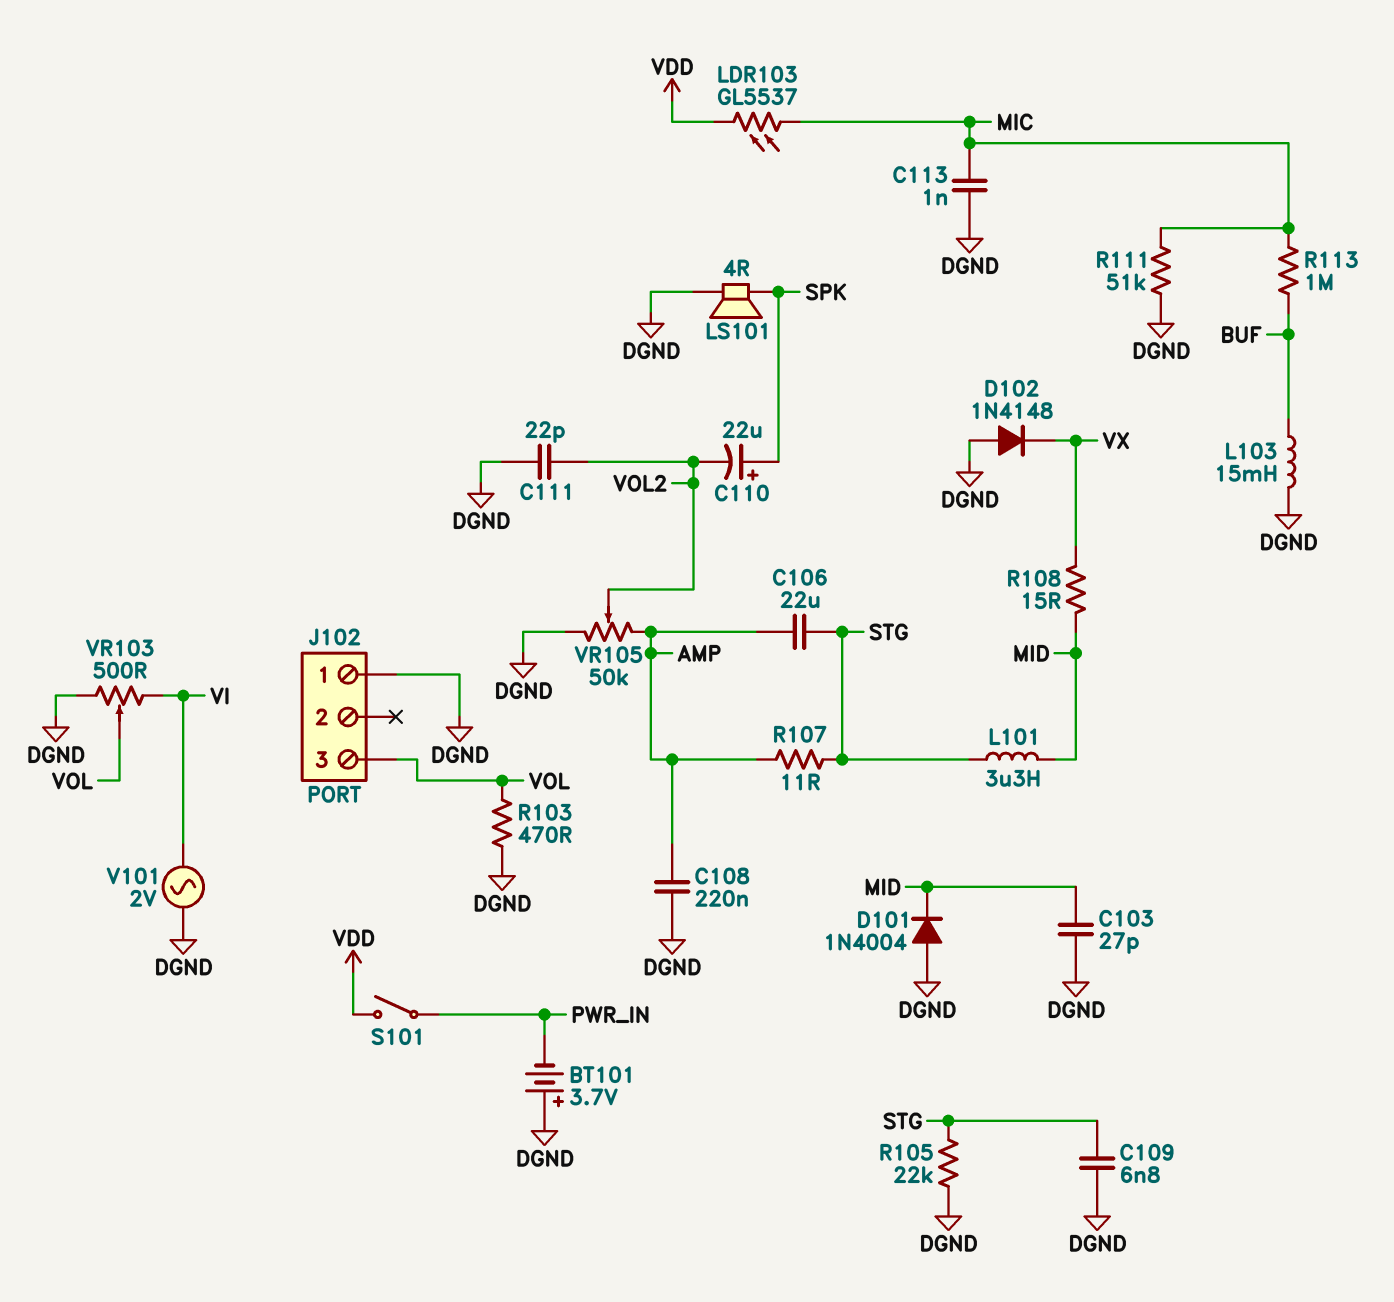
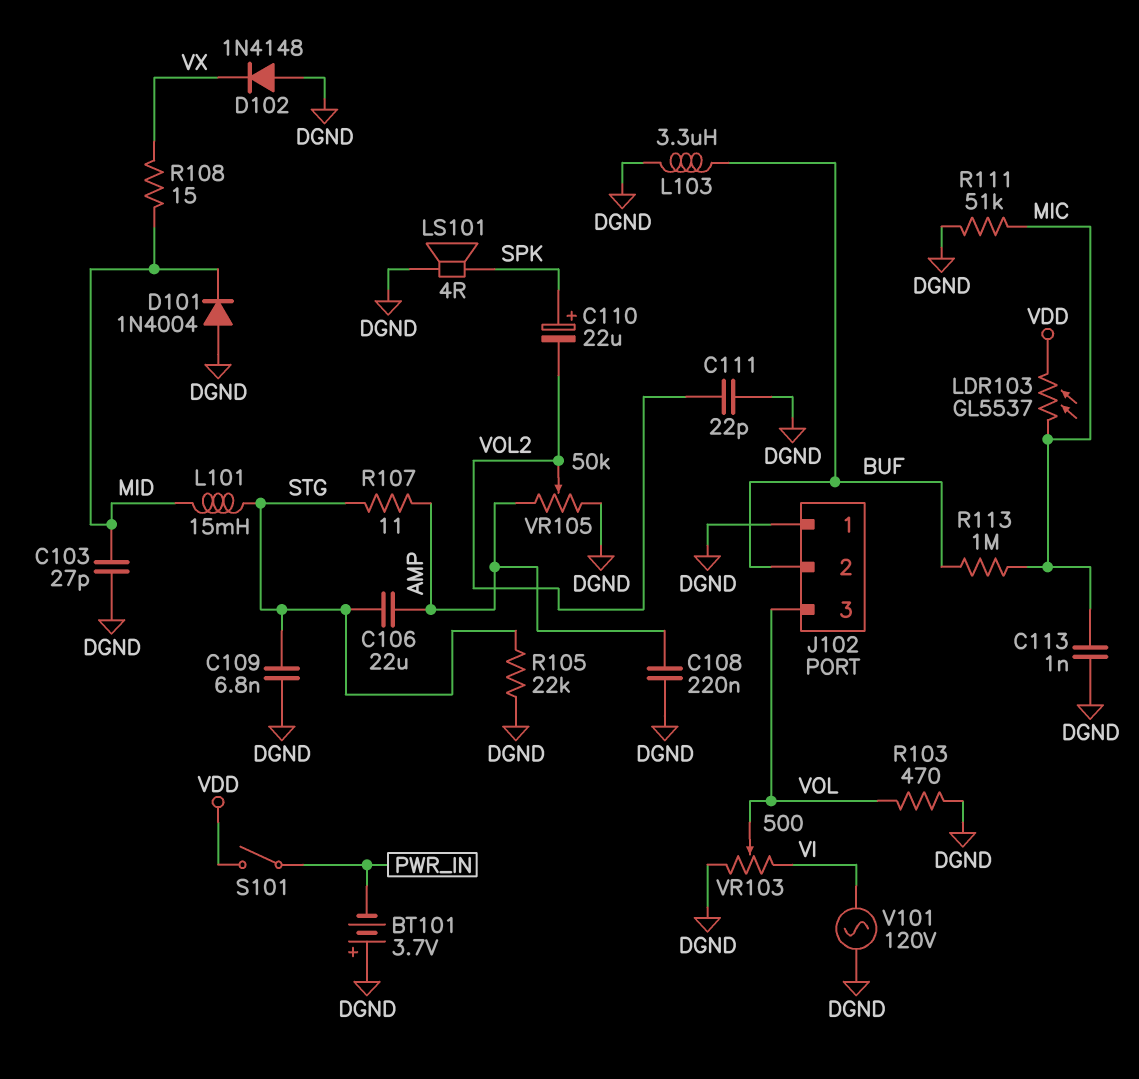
J102 pin 2: none -> BUF
L101: 3.3uH (MID, STG) -> 15mH (MID, STG)
L103: 15mH (BUF, DGND) -> 3.3uH (BUF, DGND)
V101: AC 2V (DGND, VI) -> AC 120V (DGND, VI)

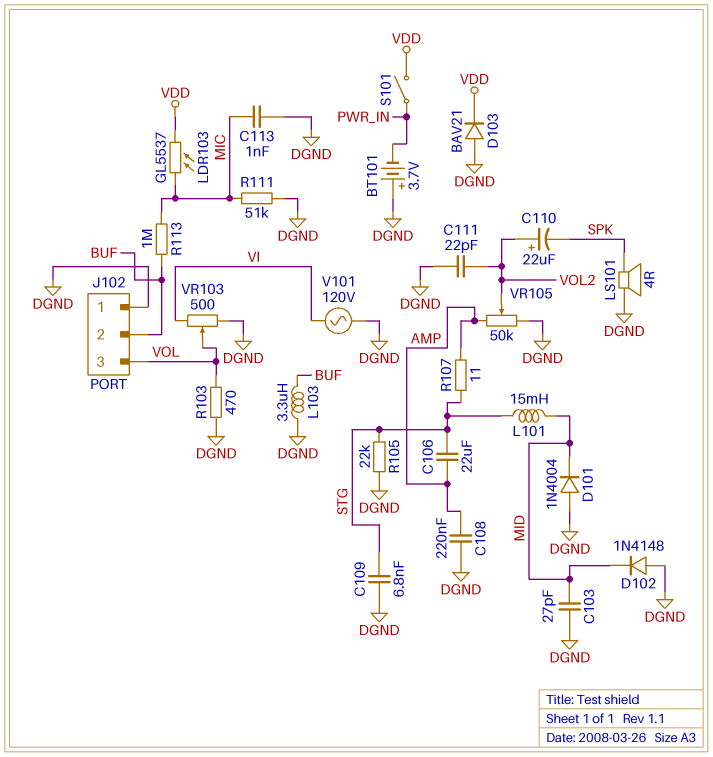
C110: 22uF (plus SPK, minus VOL2) -> 22uF (plus VOL2, minus SPK)
D102: diode 1N4148 (A DGND, K VX) -> diode 1N4148 (A DGND, K MID)
D103: none -> diode BAV21 (A DGND, K VDD)
R108: 15 (MID, VX) -> none

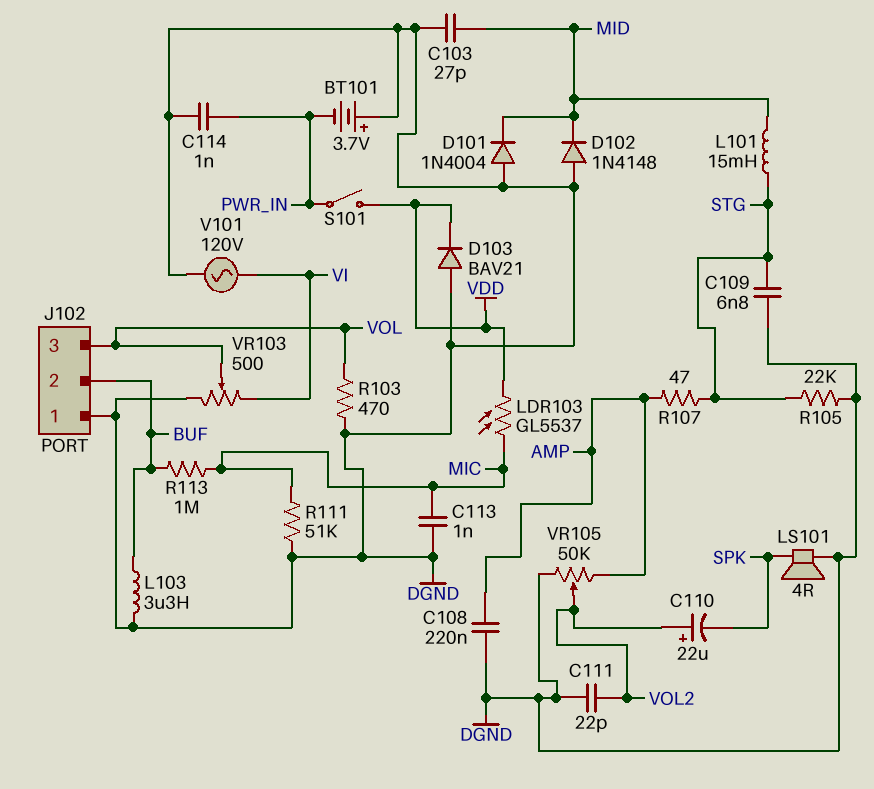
C106: 22uF (AMP, STG) -> none
C114: none -> 1nF (DGND, PWR_IN)
R107: 11 (AMP, STG) -> 47 (AMP, STG)

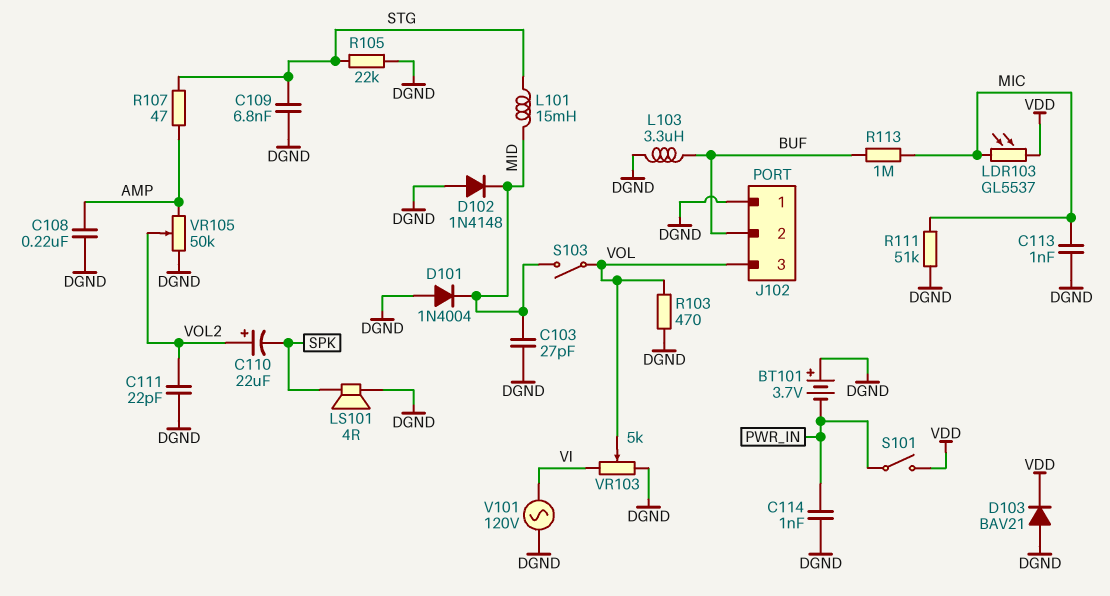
S103: none -> switch (MID, VOL)
VR103: 500 (DGND, VI, wiper VOL) -> 5k (DGND, VI, wiper VOL)

